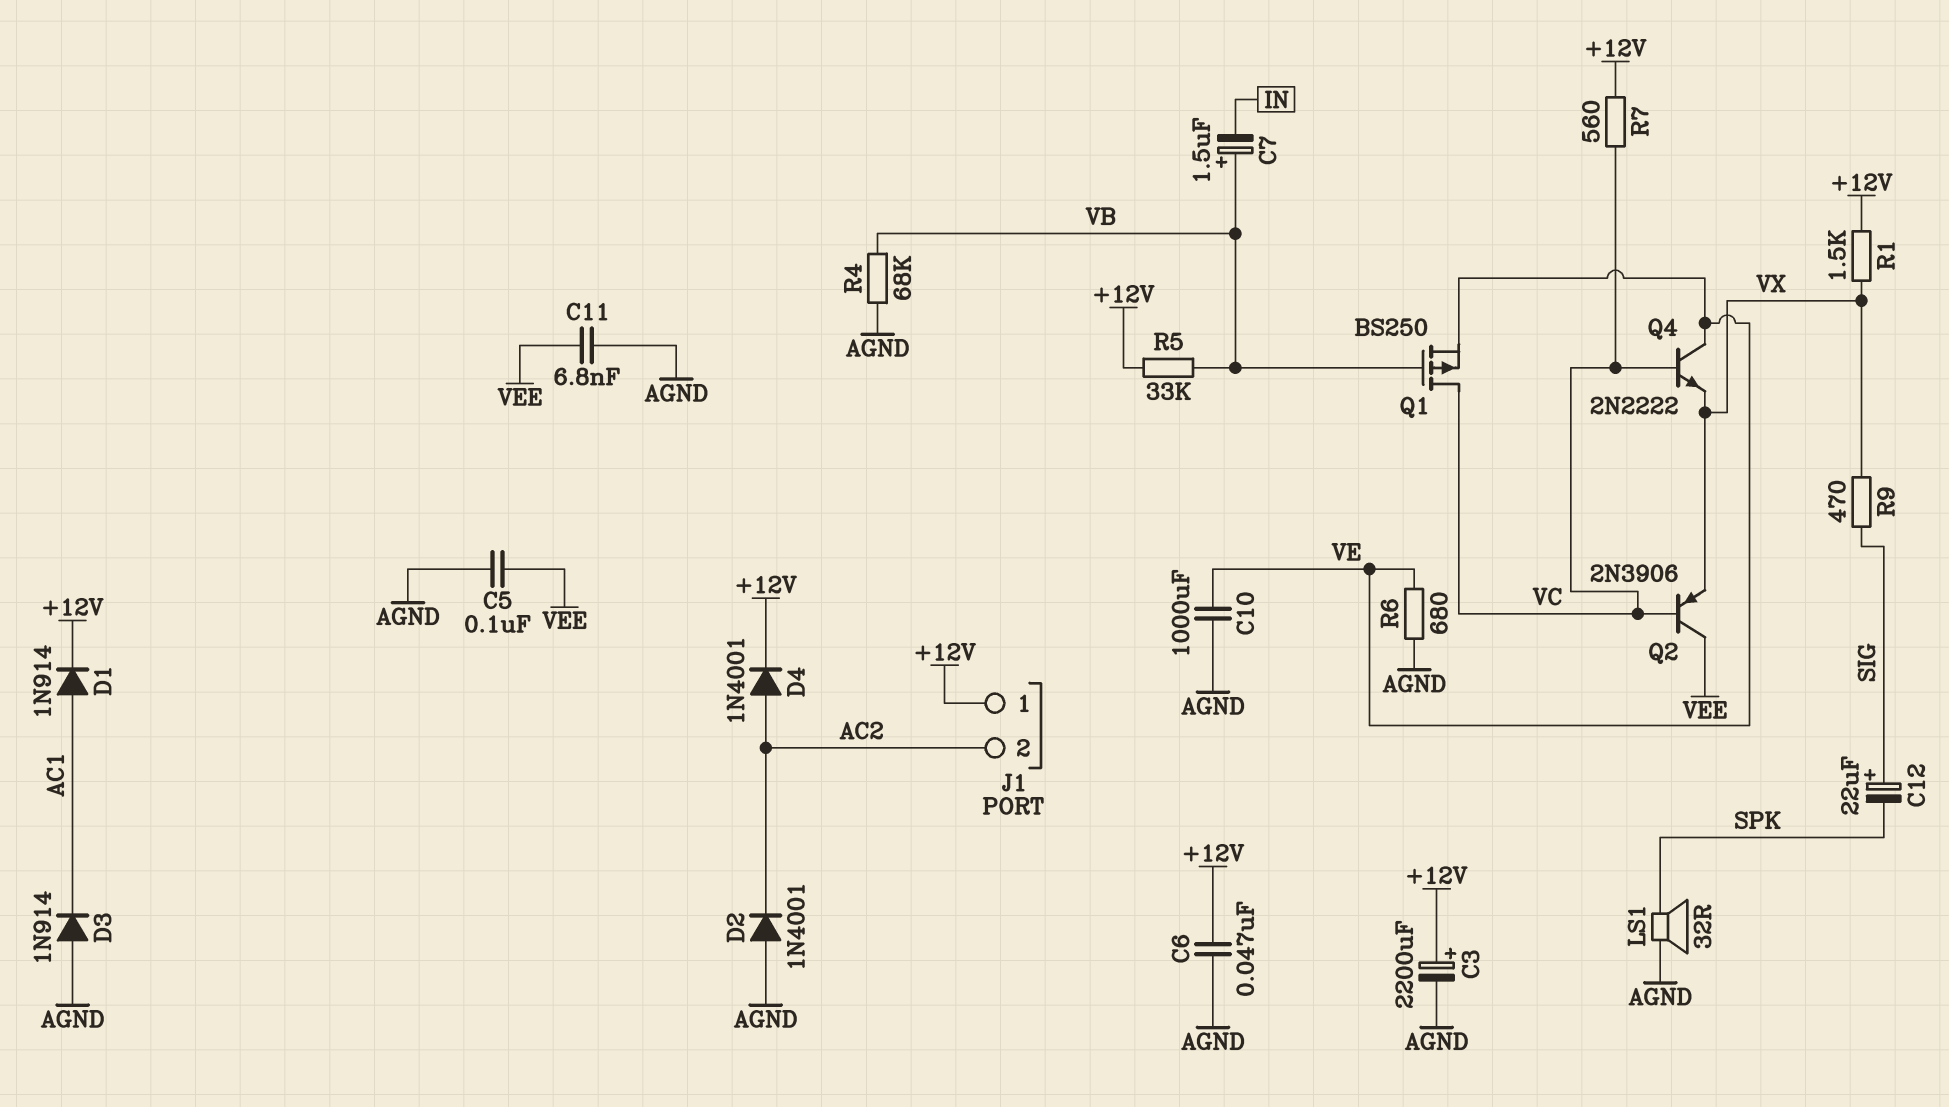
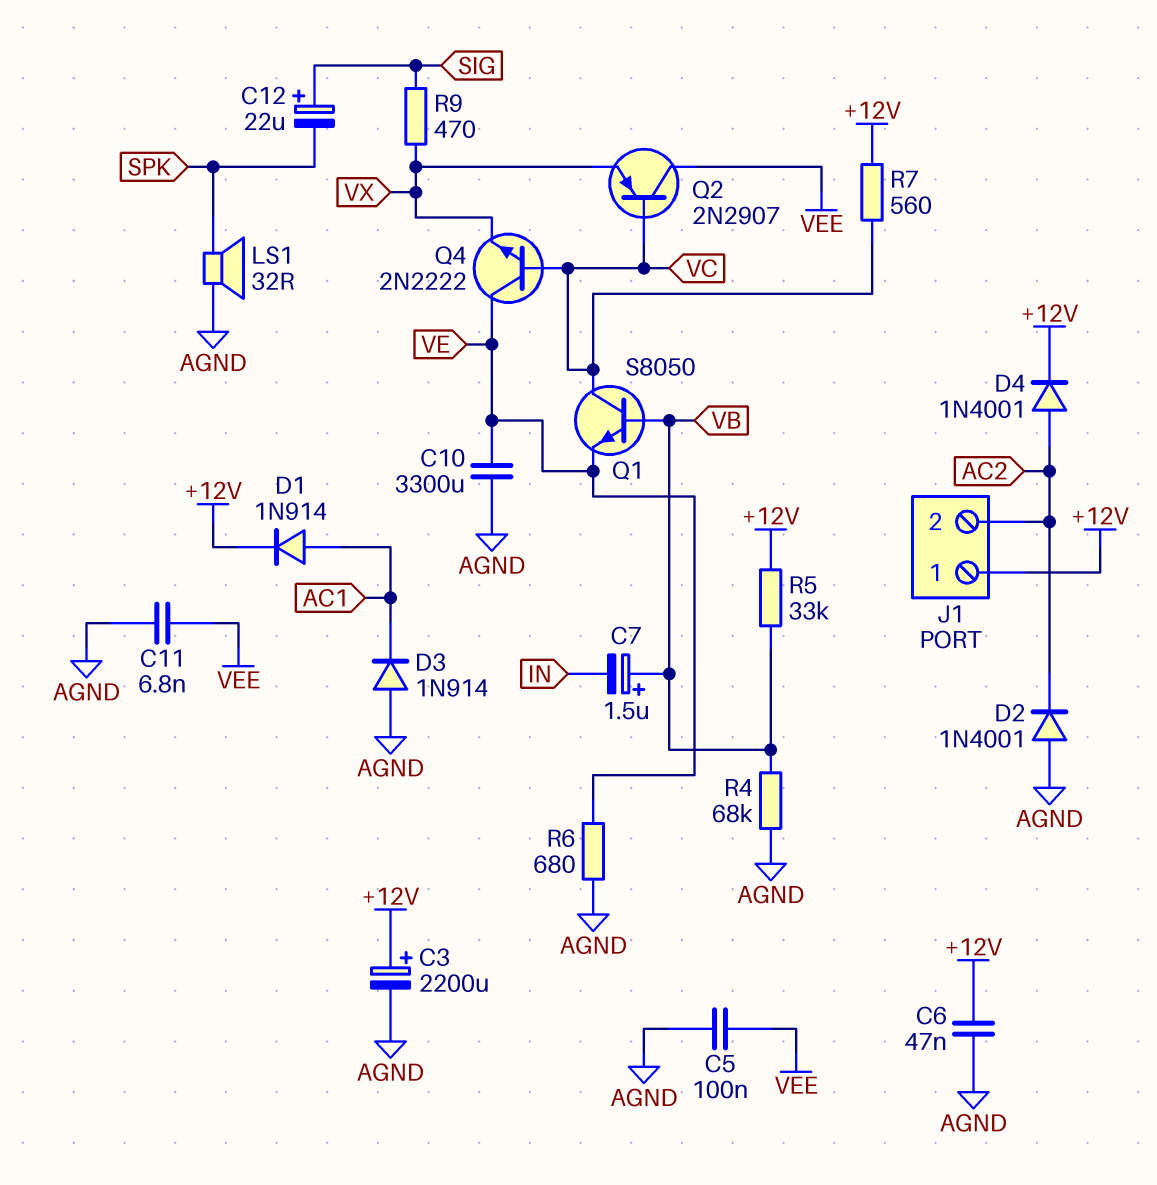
C10: 1000uF (AGND, VE) -> 3300uF (AGND, VE)
Q1: PMOS BS250 (G VB, D VC, S VE) -> NPN S8050 (B VB, C VC, E VE)
Q2: PNP 2N3906 (B VC, C VEE, E VX) -> PNP 2N2907 (B VC, C VEE, E VX)
R1: 1.5k (+12V, VX) -> none

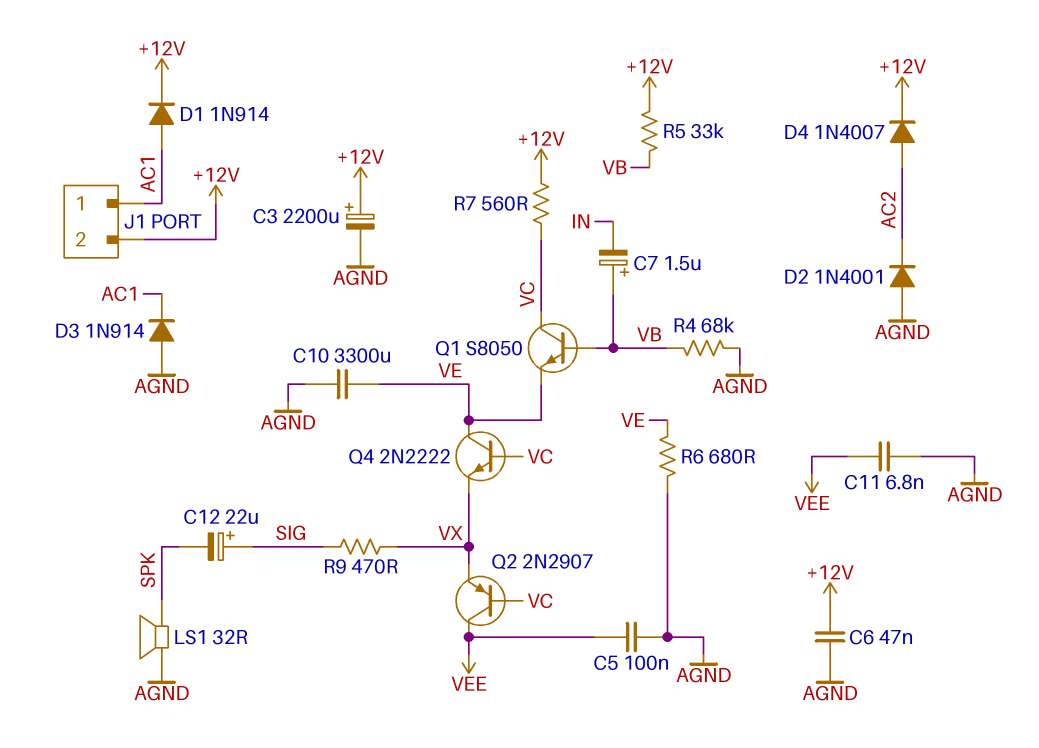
D4: diode 1N4001 (A AC2, K +12V) -> diode 1N4007 (A AC2, K +12V)
J1 pin 1: +12V -> AC1
J1 pin 2: AC2 -> +12V

